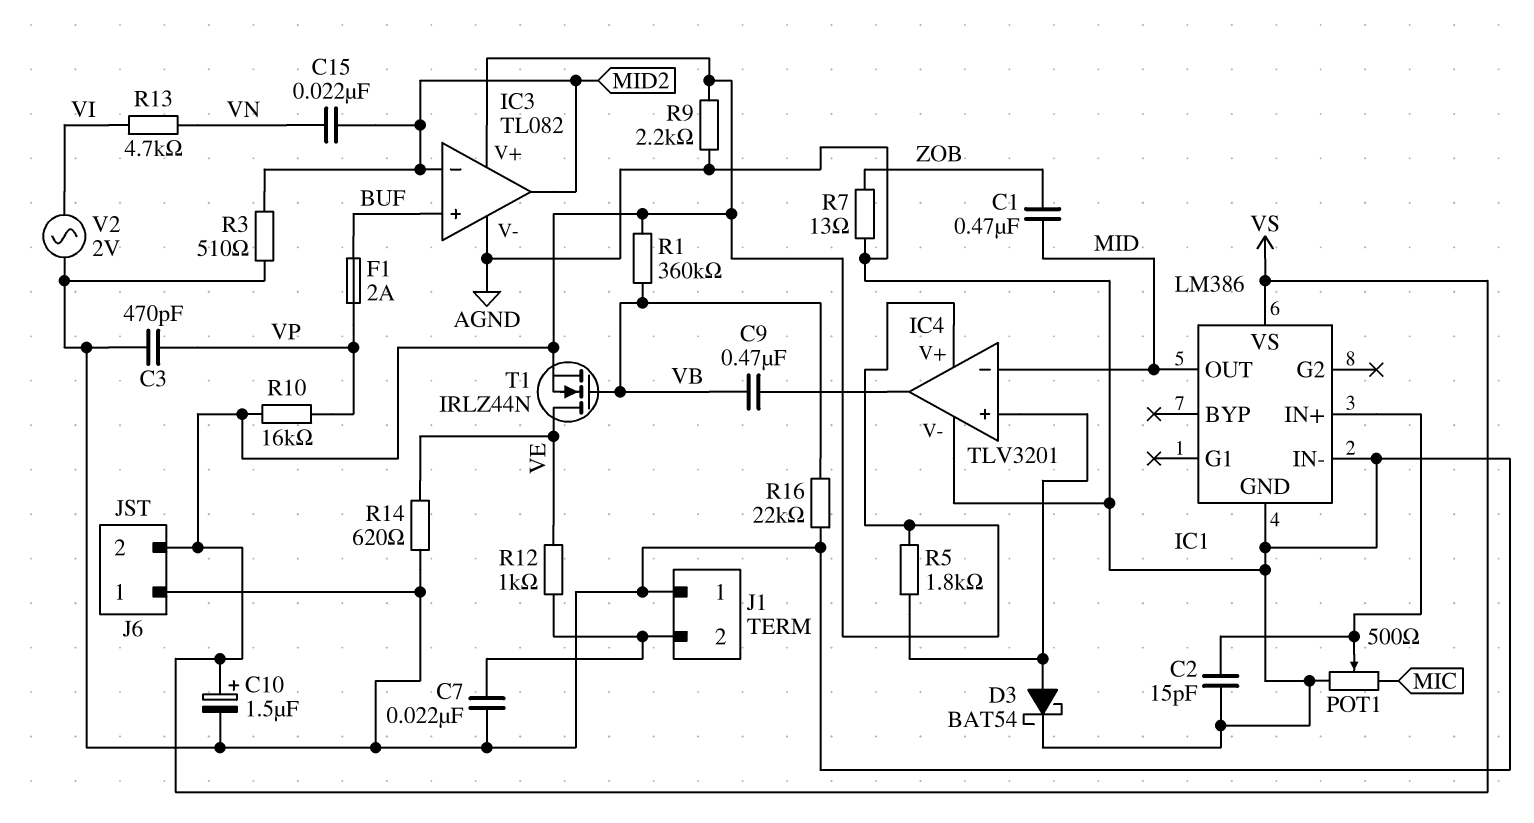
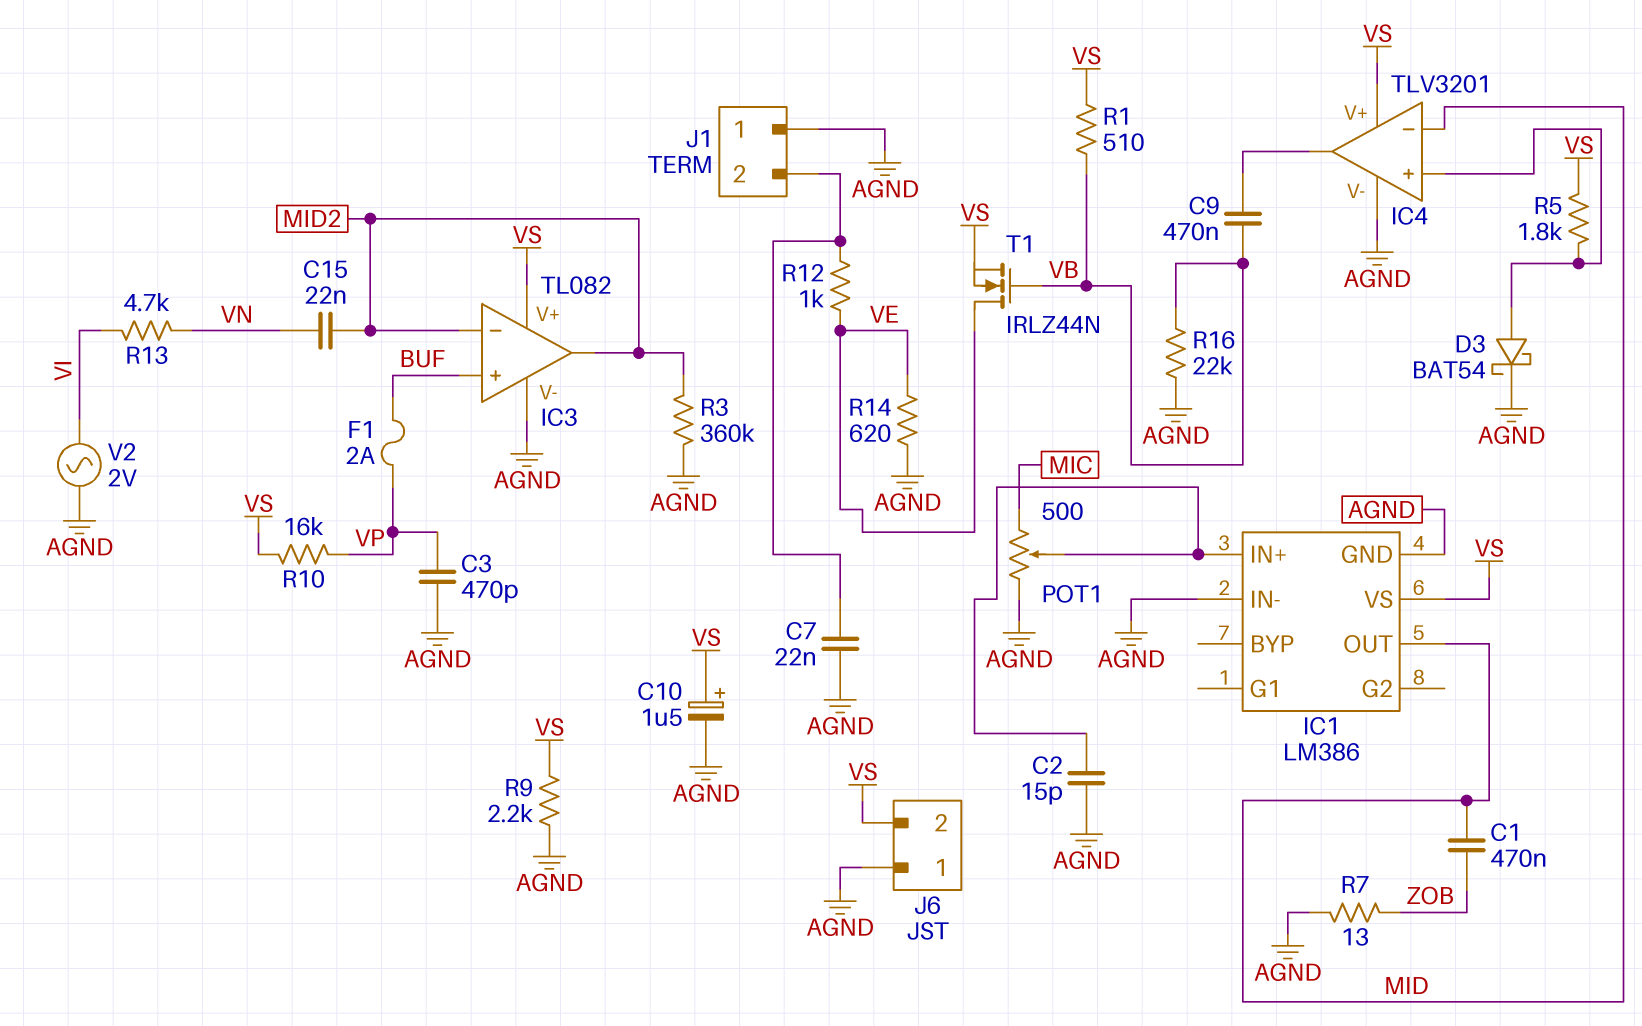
R1: 360k (VB, VS) -> 510 (VB, VS)
R3: 510 (AGND, MID2) -> 360k (AGND, MID2)

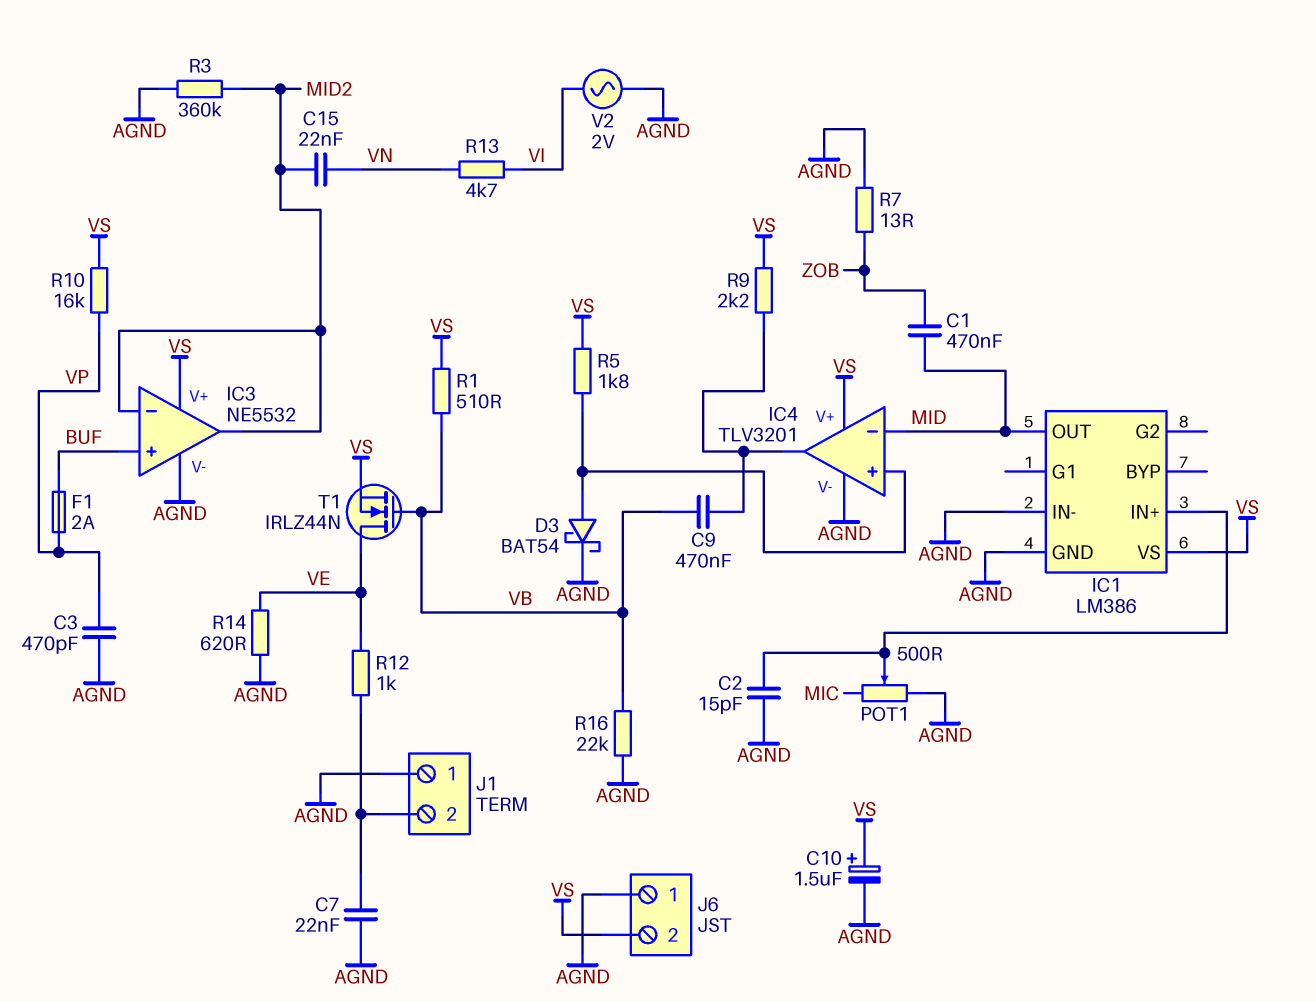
IC3: TL082 -> NE5532
R9: 2.2k (AGND, VS) -> 2.2k (IC4/out, VS)

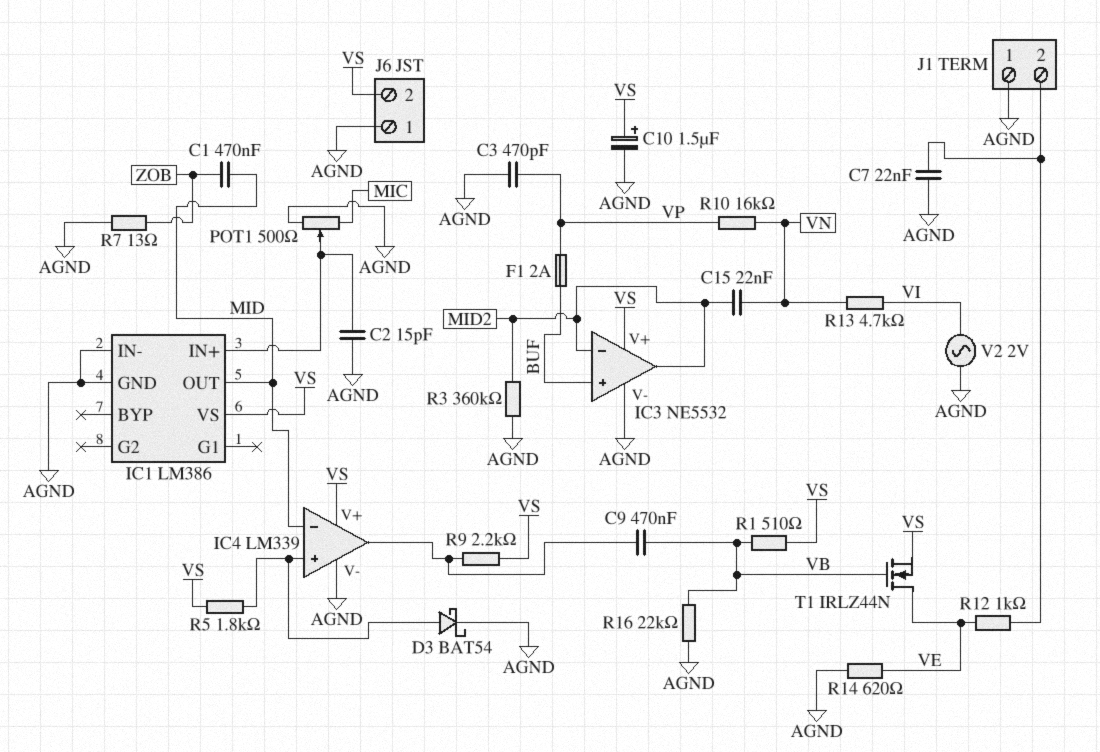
IC4: TLV3201 -> LM339
R10: 16k (VP, VS) -> 16k (VN, VP)

